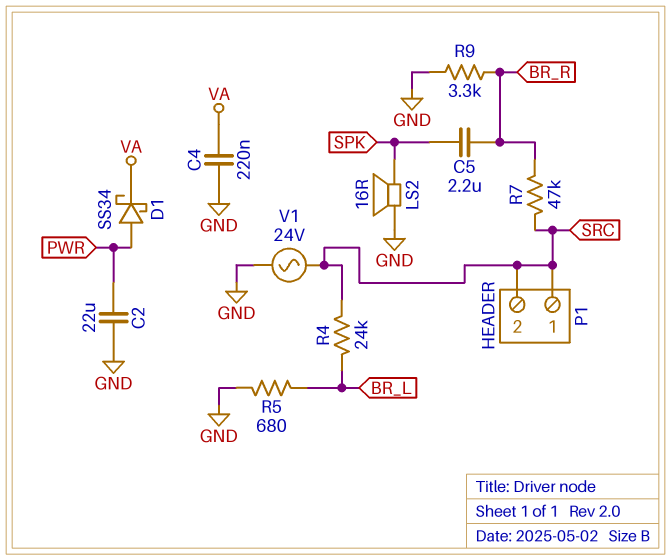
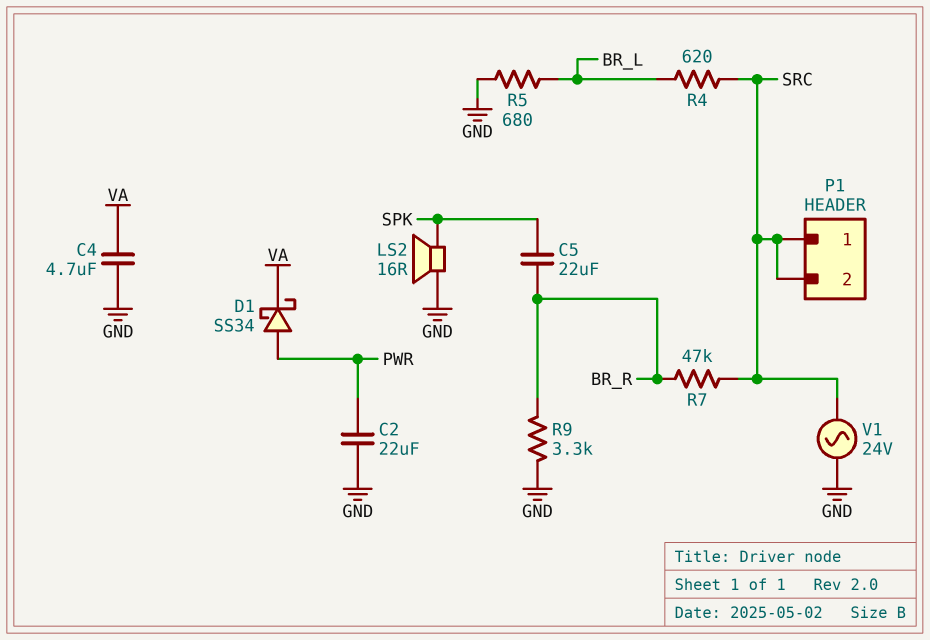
C4: 220nF (GND, VA) -> 4.7uF (GND, VA)
C5: 2.2uF (BR_R, SPK) -> 22uF (BR_R, SPK)
R4: 24k (BR_L, SRC) -> 620 (BR_L, SRC)

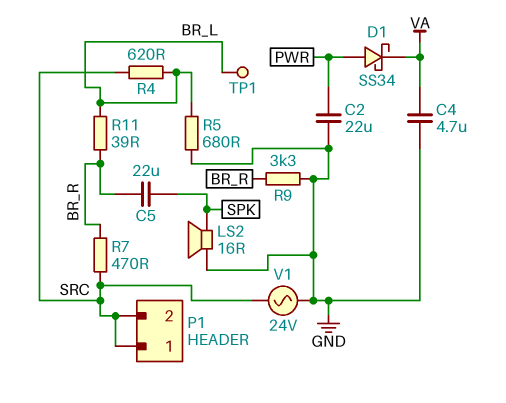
R7: 47k (BR_R, SRC) -> 470 (BR_R, SRC)
R11: none -> 39 (BR_L, BR_R)
TP1: none -> test point (BR_L)

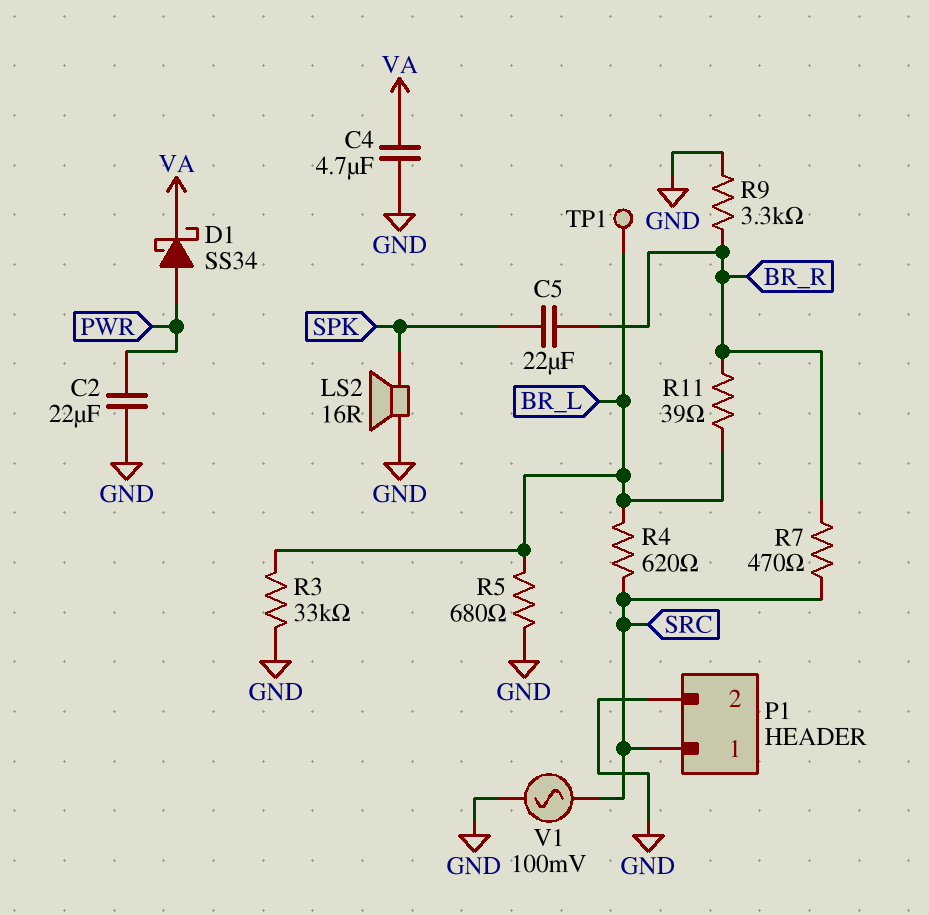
P1 pin 2: SRC -> GND
R3: none -> 33k (BR_L, GND)
V1: AC 24V (GND, SRC) -> AC 100mV (GND, SRC)

